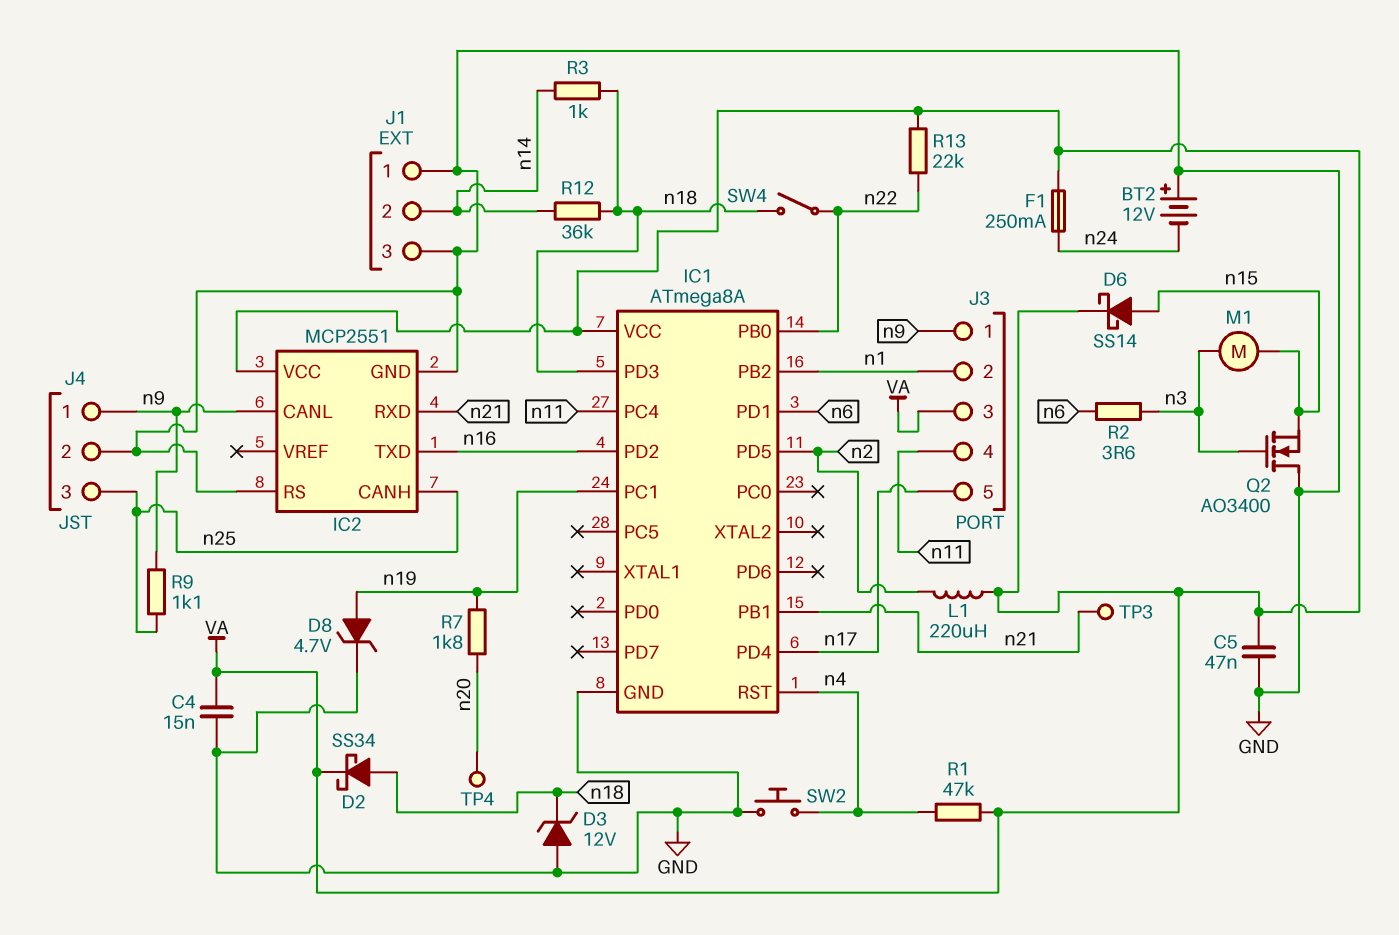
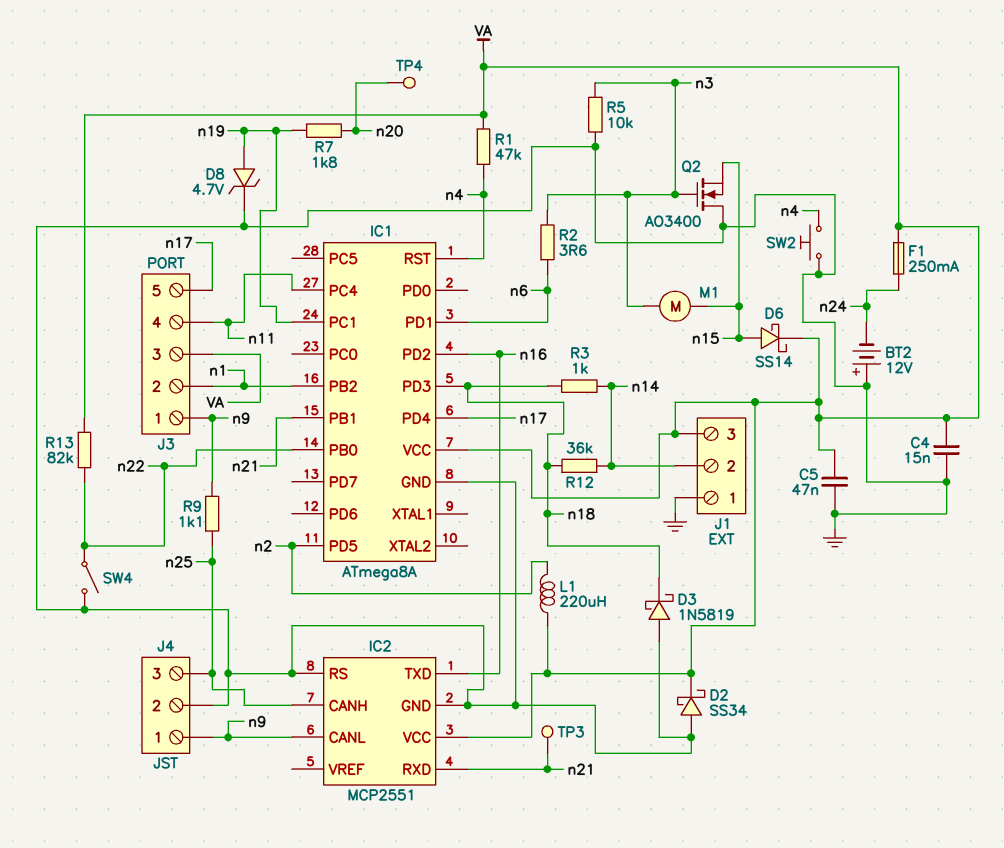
D2: schottky SS34 (A n18, K VA) -> schottky SS34 (A GND, K VA)
D3: zener 12V (A GND, K n18) -> schottky 1N5819 (A GND, K n18)
J1 pin 3: GND -> VA
R5: none -> 10k (GND, n3)
R13: 22k (VA, n22) -> 82k (VA, n22)
SW4: switch (n18, n22) -> switch (GND, n22)

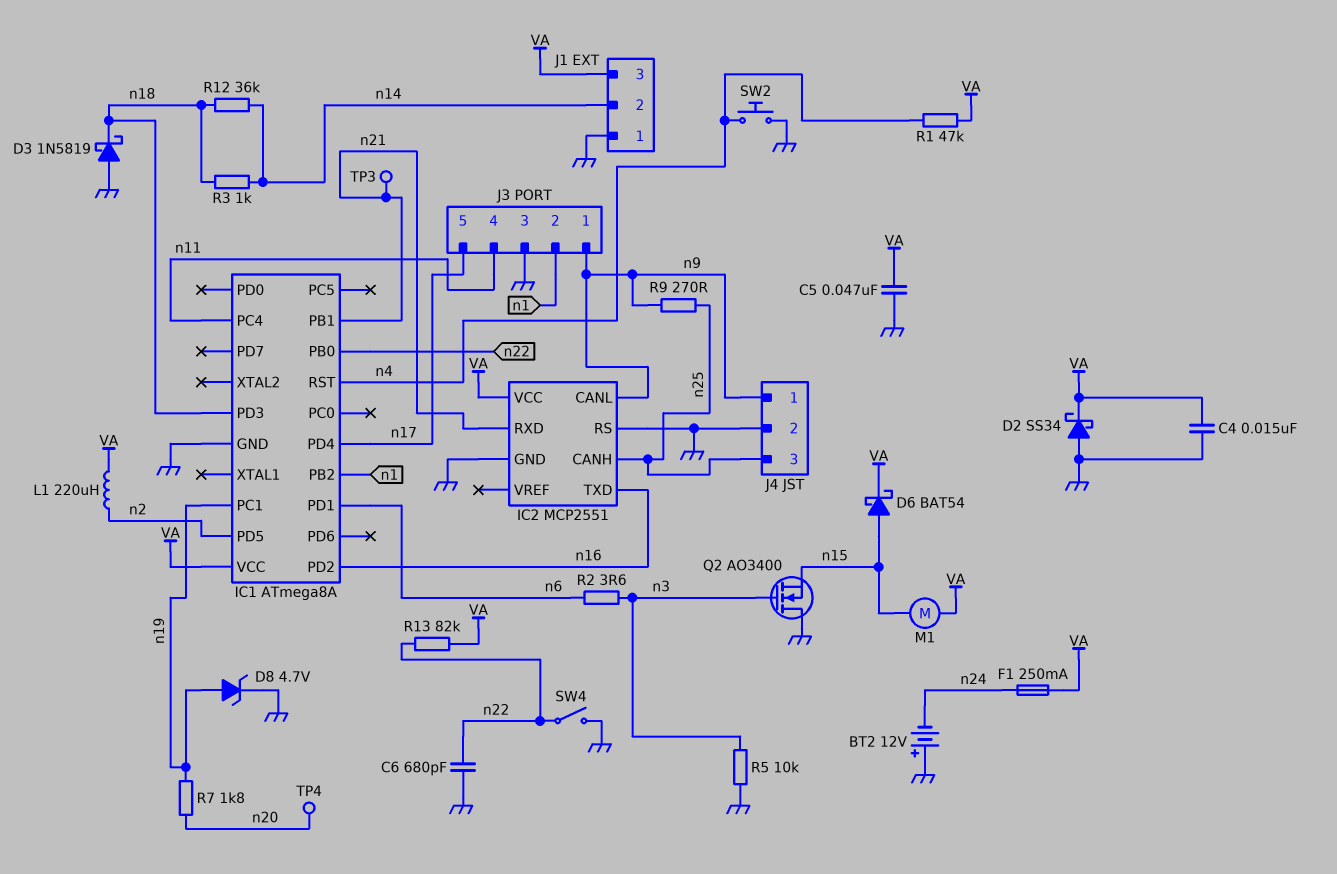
C6: none -> 680pF (GND, n22)
D6: schottky SS14 (A n15, K VA) -> schottky BAT54 (A n15, K VA)
J3 pin 3: VA -> GND
M1: motor (n3, n15) -> motor (VA, n15)
R9: 1.1k (n9, n25) -> 270 (n9, n25)

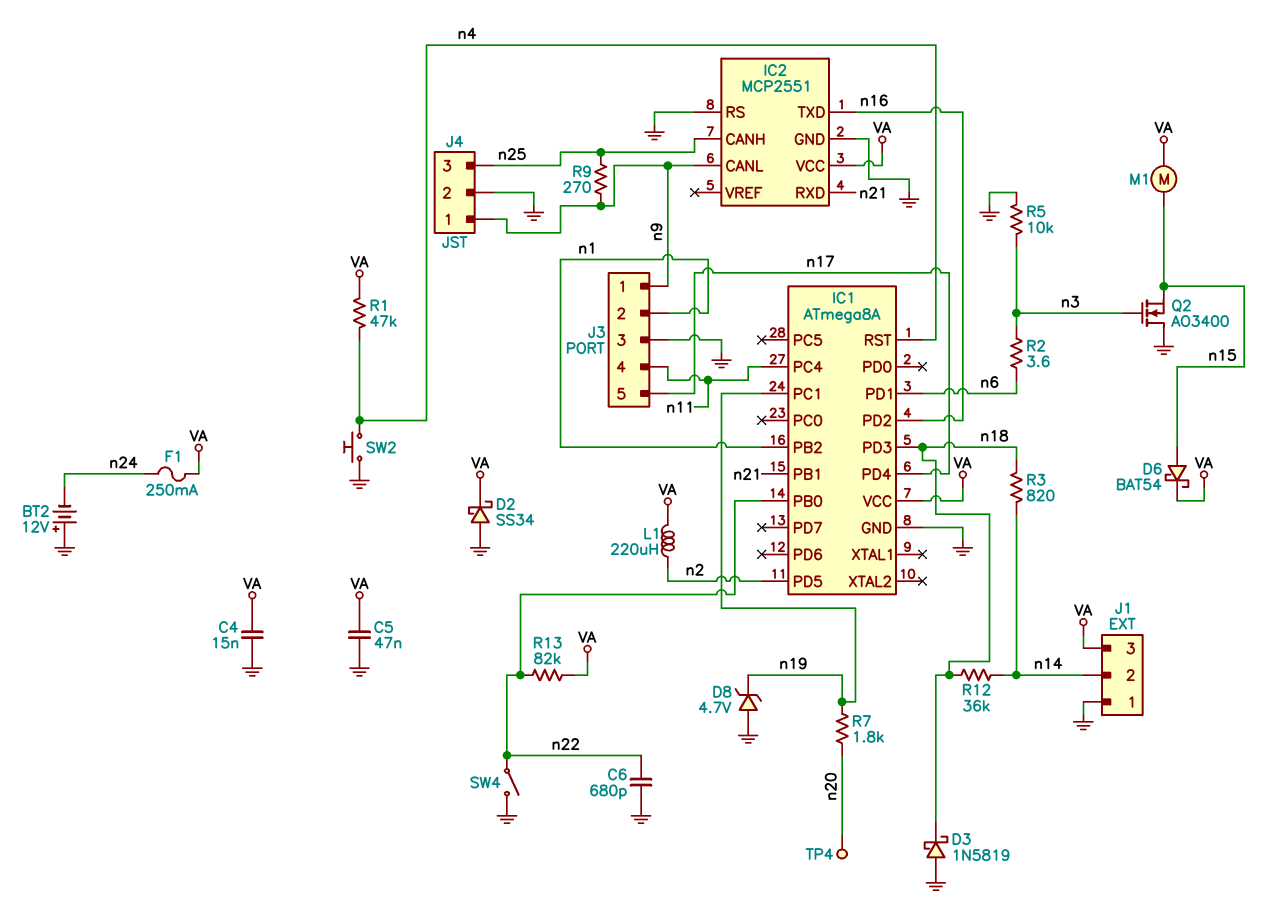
D8: zener 4.7V (A n19, K GND) -> zener 4.7V (A GND, K n19)
R3: 1k (n14, n18) -> 820 (n14, n18)
TP3: test point (n21) -> none

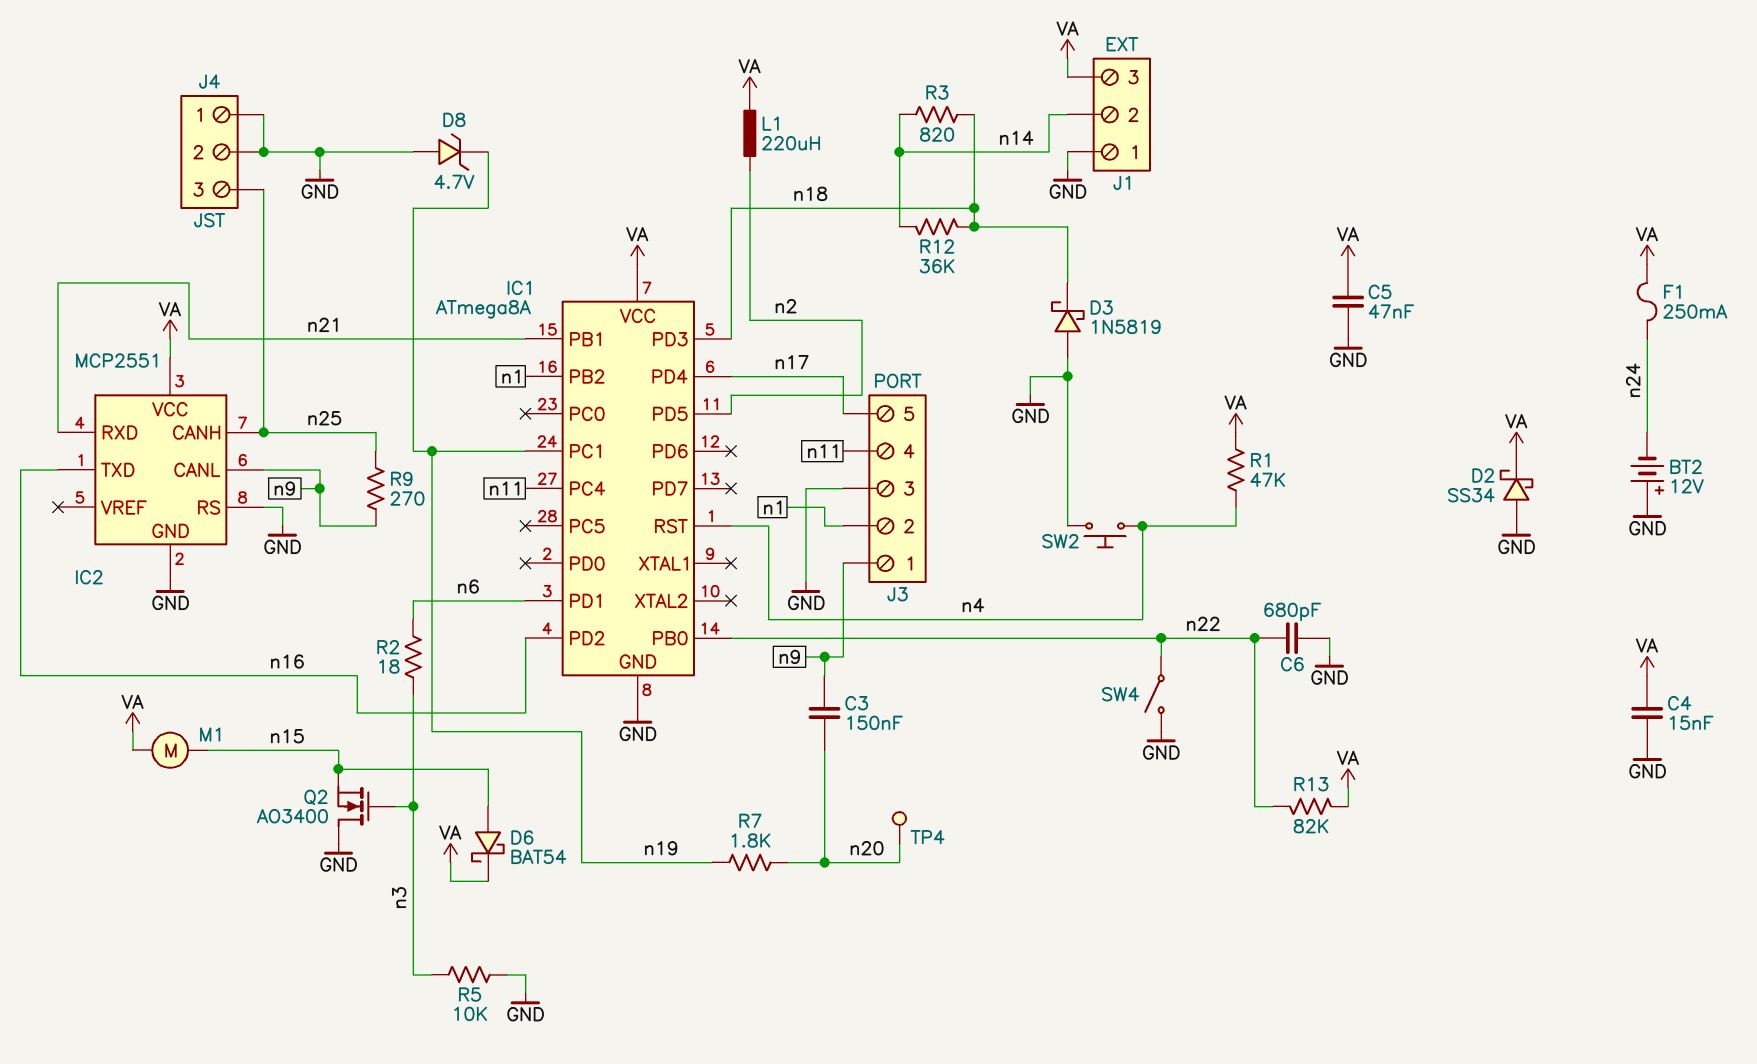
C3: none -> 150nF (n9, n20)
J4 pin 1: n9 -> GND
R2: 3.6 (n3, n6) -> 18 (n3, n6)

